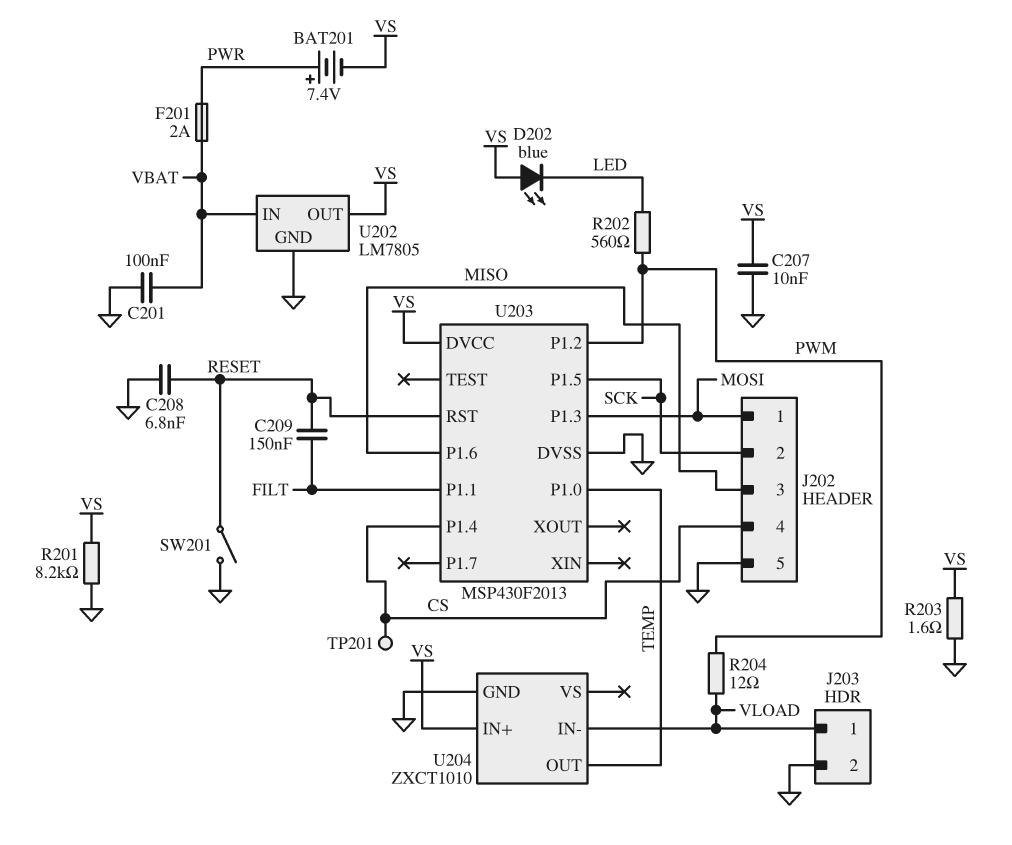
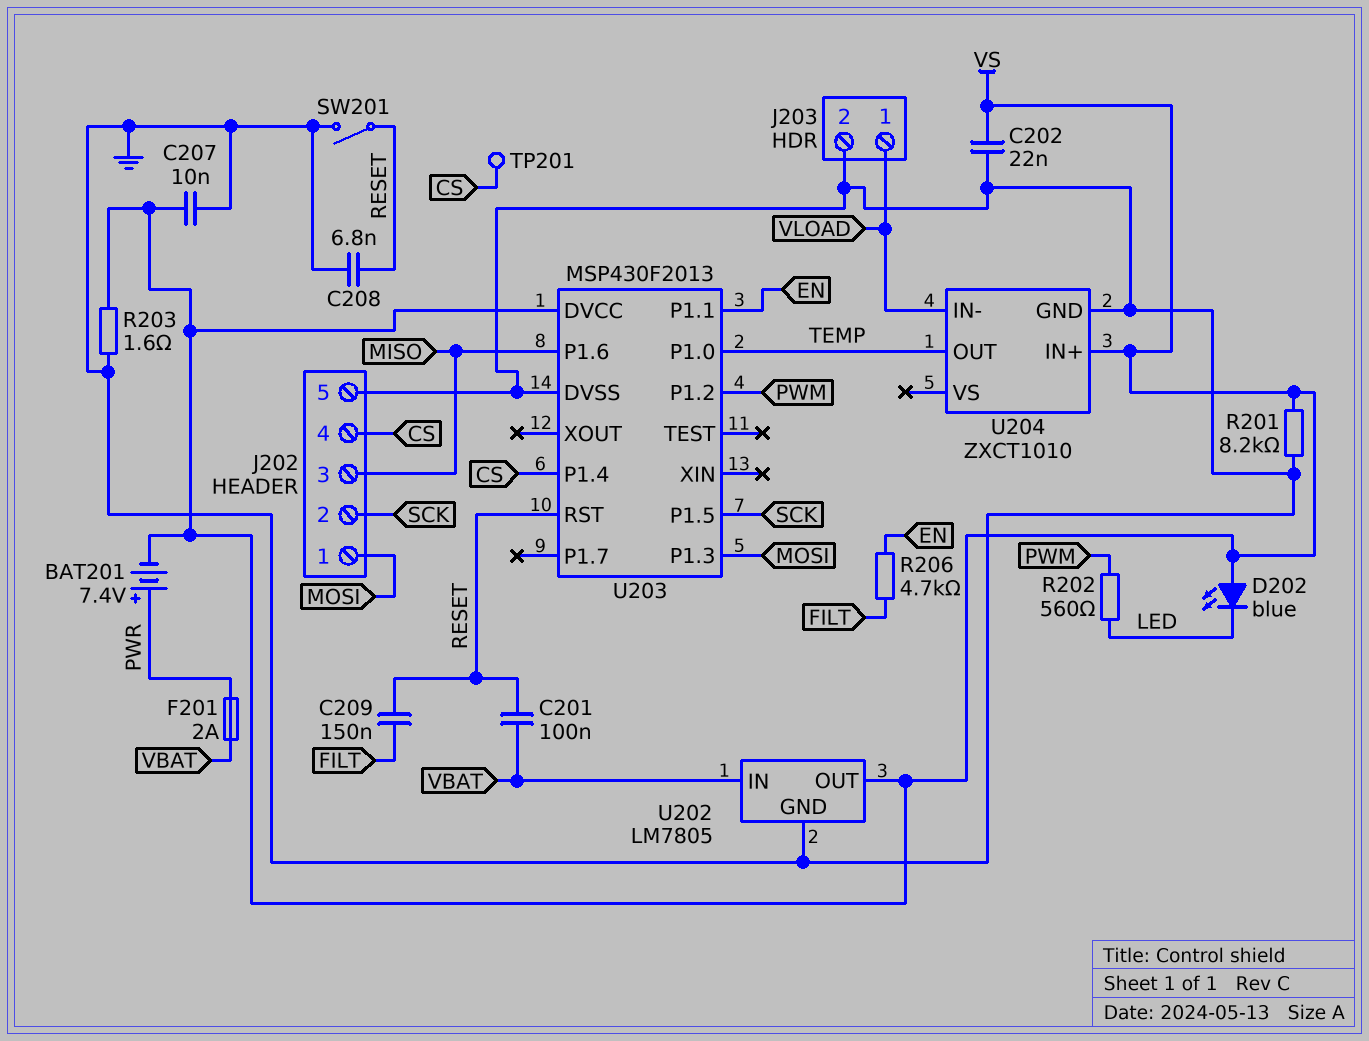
C201: 100nF (GND, VBAT) -> 100nF (RESET, VBAT)
C202: none -> 22nF (GND, VS)
R204: 12 (PWM, VLOAD) -> none
R206: none -> 4.7k (EN, FILT)
U203 pin P1.1: FILT -> EN

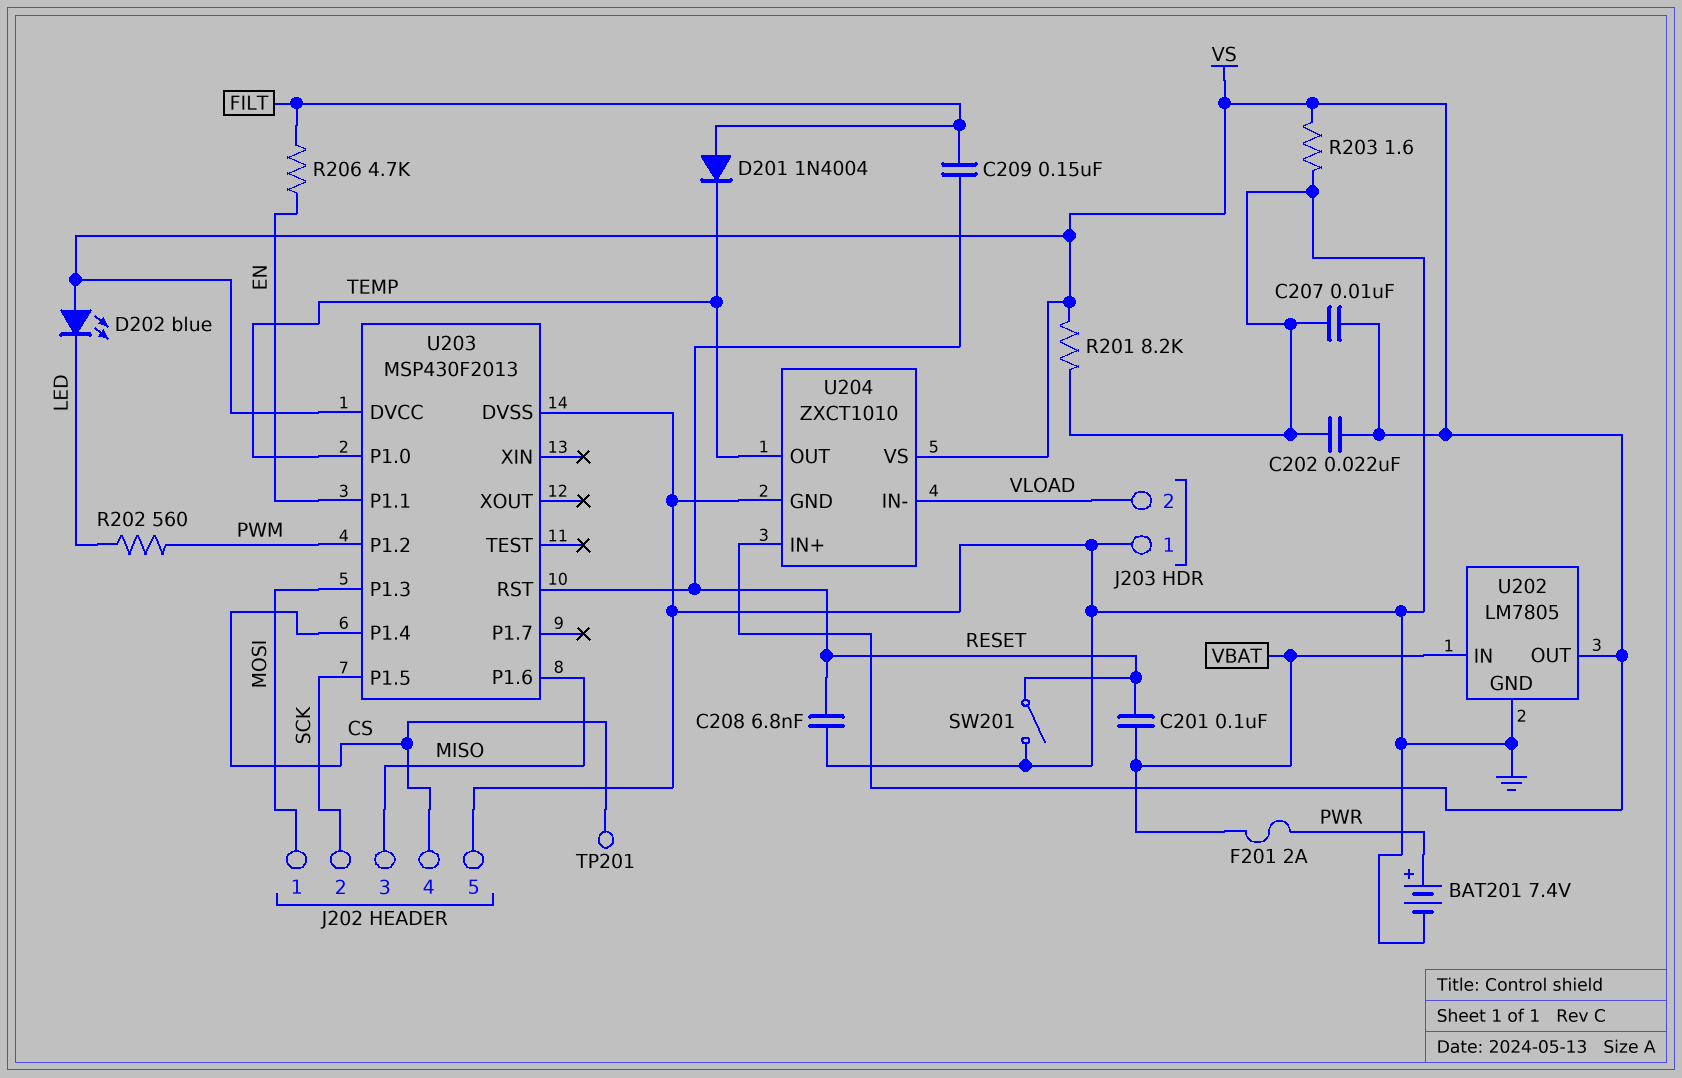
BAT201: 7.4V (plus PWR, minus VS) -> 7.4V (plus PWR, minus GND)
D201: none -> diode 1N4004 (A FILT, K TEMP)
J203 pin 1: VLOAD -> GND
J203 pin 2: GND -> VLOAD
U204 pin VS: none -> VS

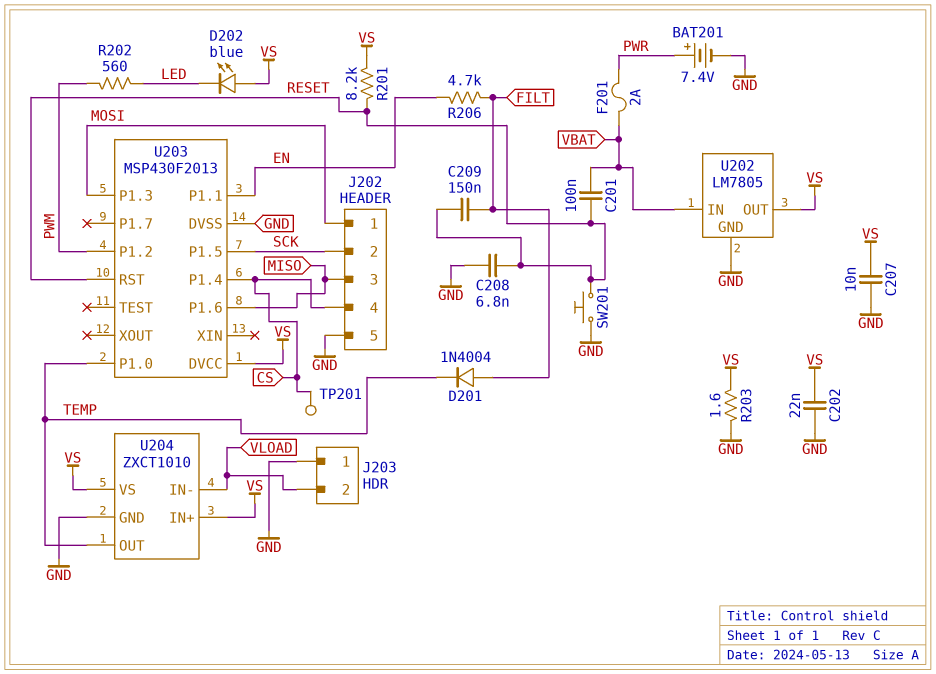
R201: 8.2k (GND, VS) -> 8.2k (RESET, VS)
SW201: switch (GND, RESET) -> button (GND, RESET)

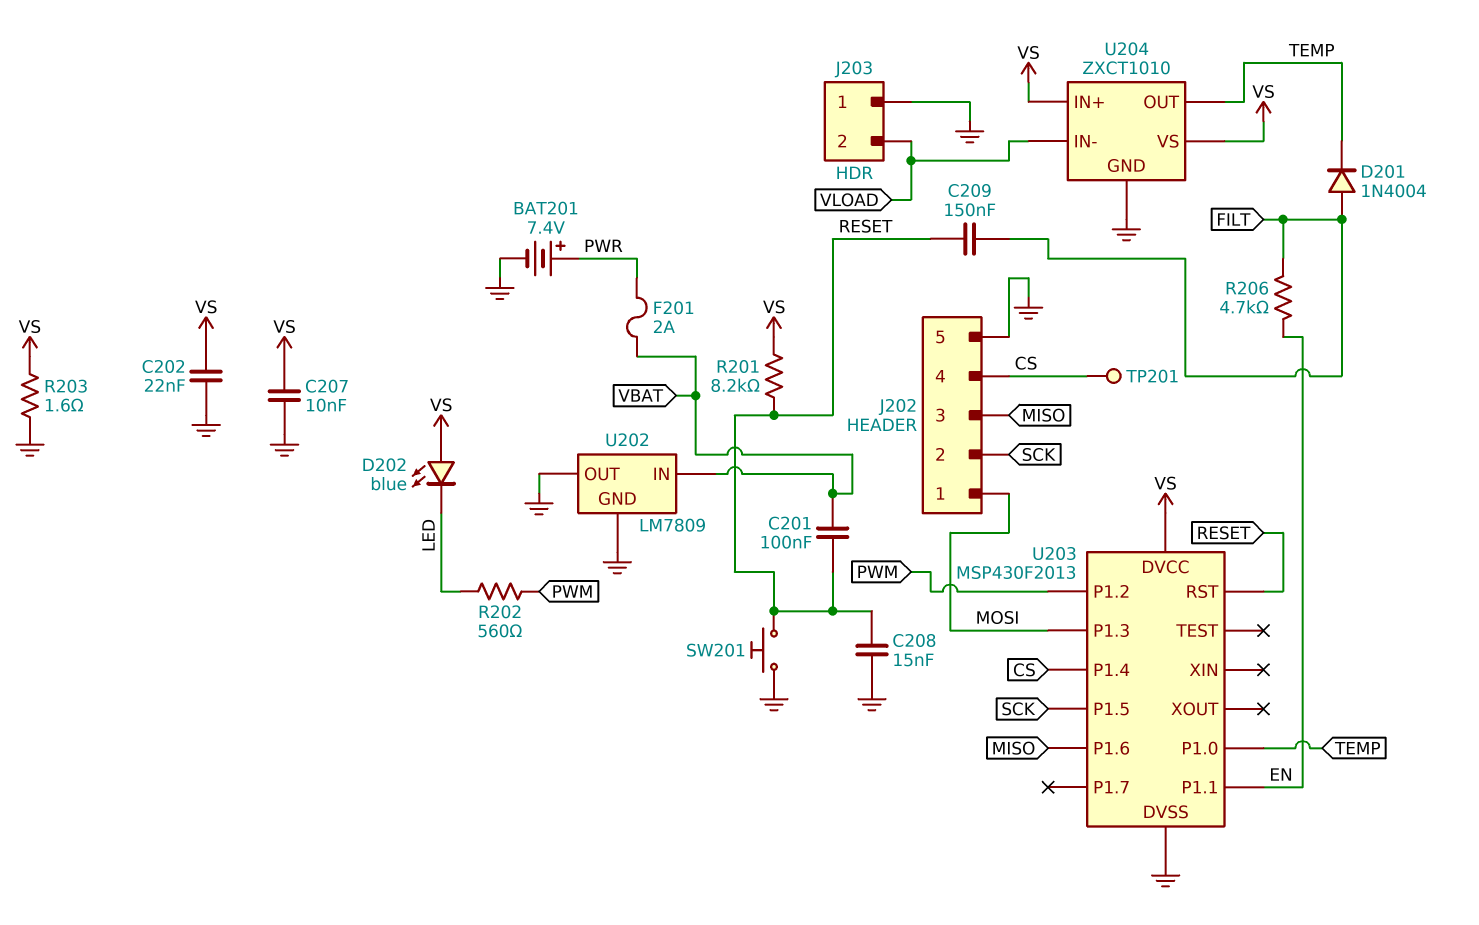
C208: 6.8nF (GND, RESET) -> 15nF (GND, RESET)
U202: LM7805 -> LM7809
U202 pin OUT: VS -> GND

